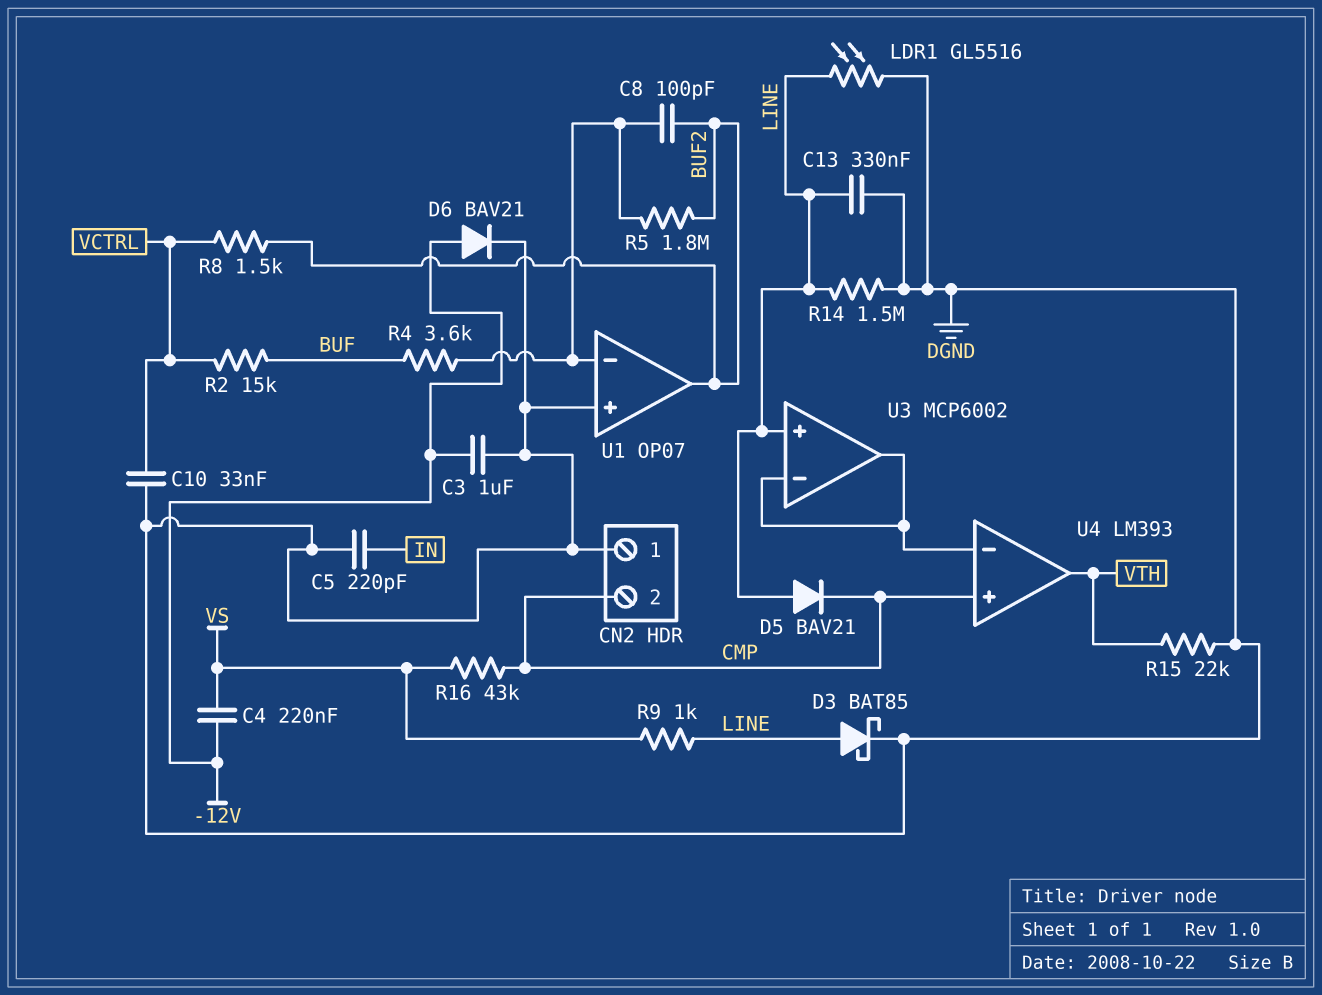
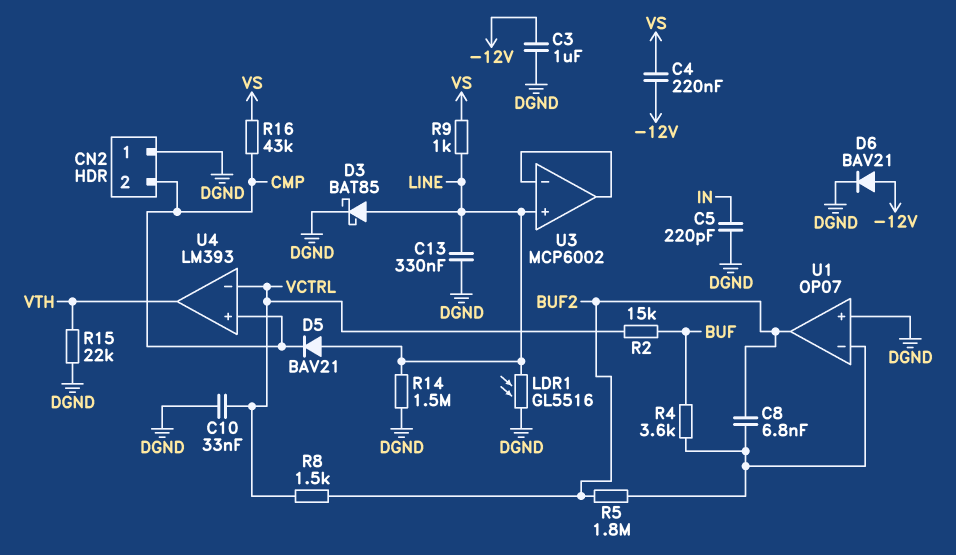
C8: 100pF (BUF2, U1/in-) -> 6.8nF (BUF2, U1/in-)
U4 pin in-: U3/in- -> VCTRL

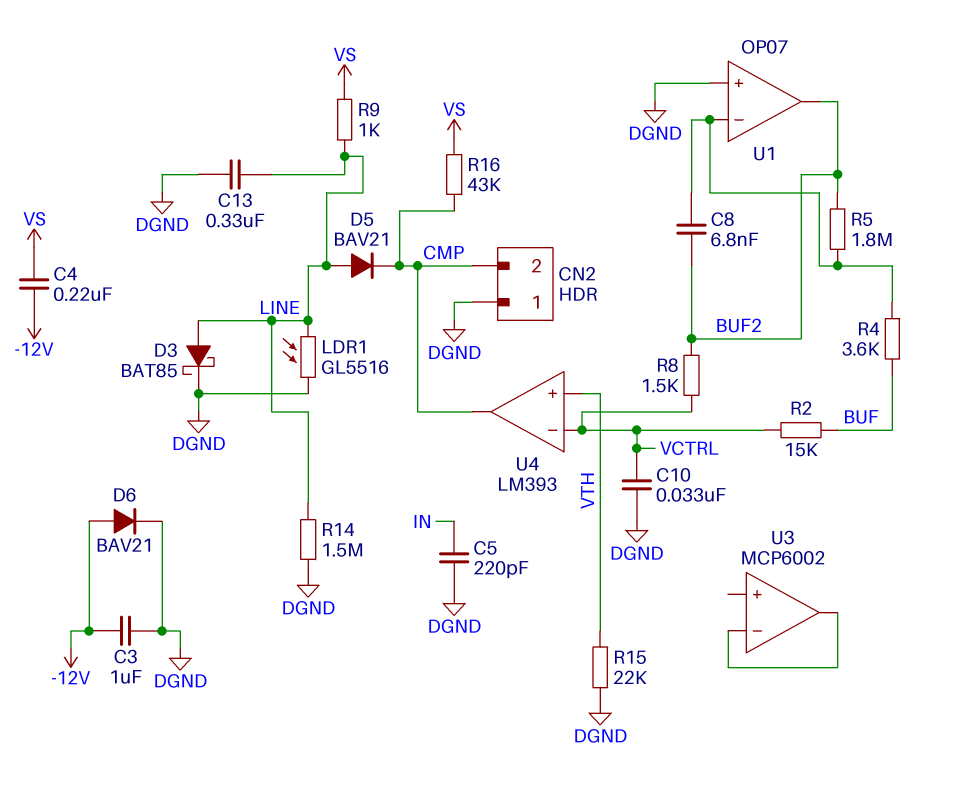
U3 pin in+: LINE -> none
U4 pin in+: CMP -> VTH
U4 pin out: VTH -> CMP

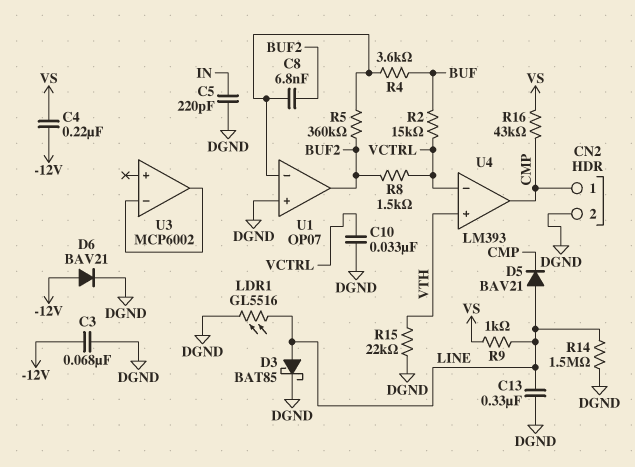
C3: 1uF (-12V, DGND) -> 68nF (-12V, DGND)
CN2 pin 1: DGND -> CMP
CN2 pin 2: CMP -> DGND
R5: 1.8M (BUF2, U1/in-) -> 360k (BUF2, U1/in-)

